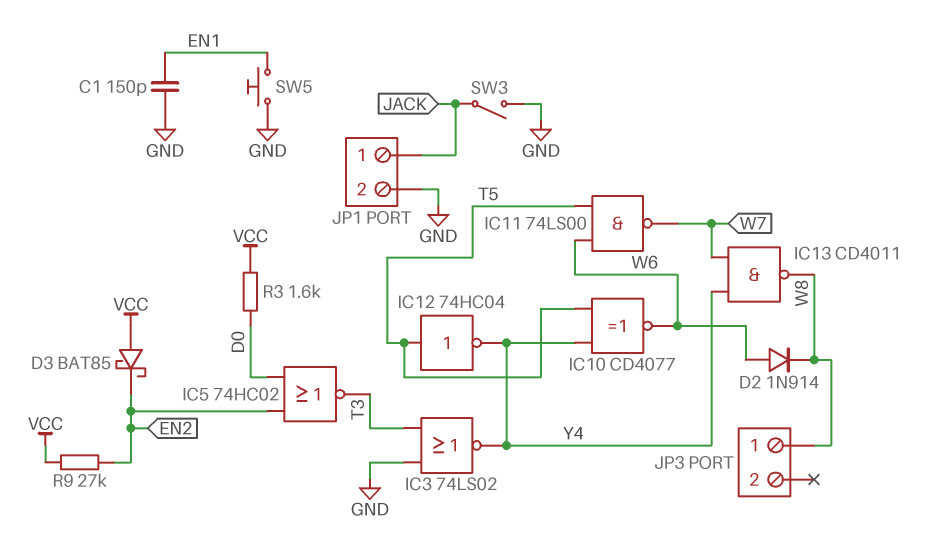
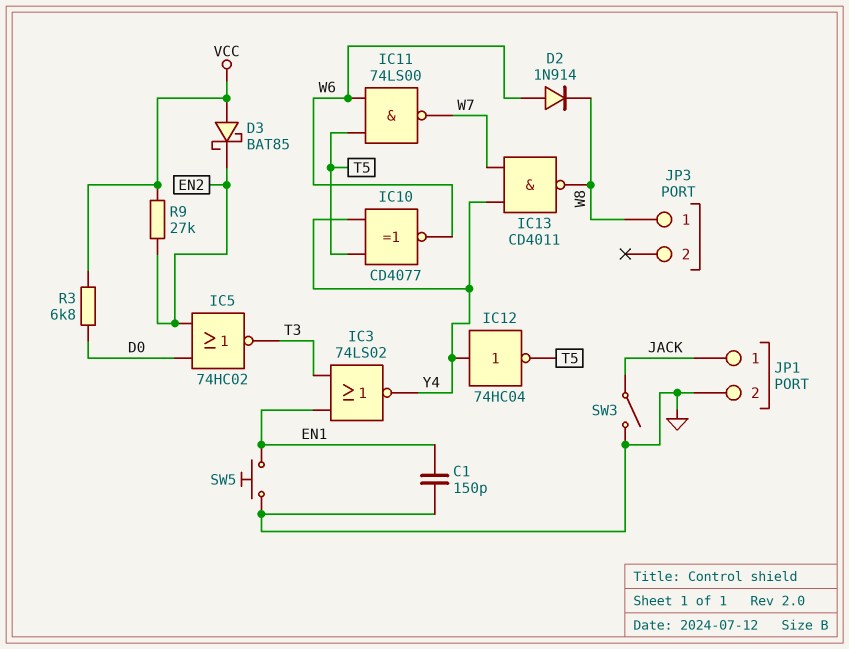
IC3: NOR 74LS02 (in GND, in T3, out Y4) -> NOR 74LS02 (in EN1, in T3, out Y4)
IC12: NOT 74HC04 (in T5, out Y4) -> NOT 74HC04 (in Y4, out T5)
R3: 1.6k (D0, VCC) -> 6.8k (D0, VCC)

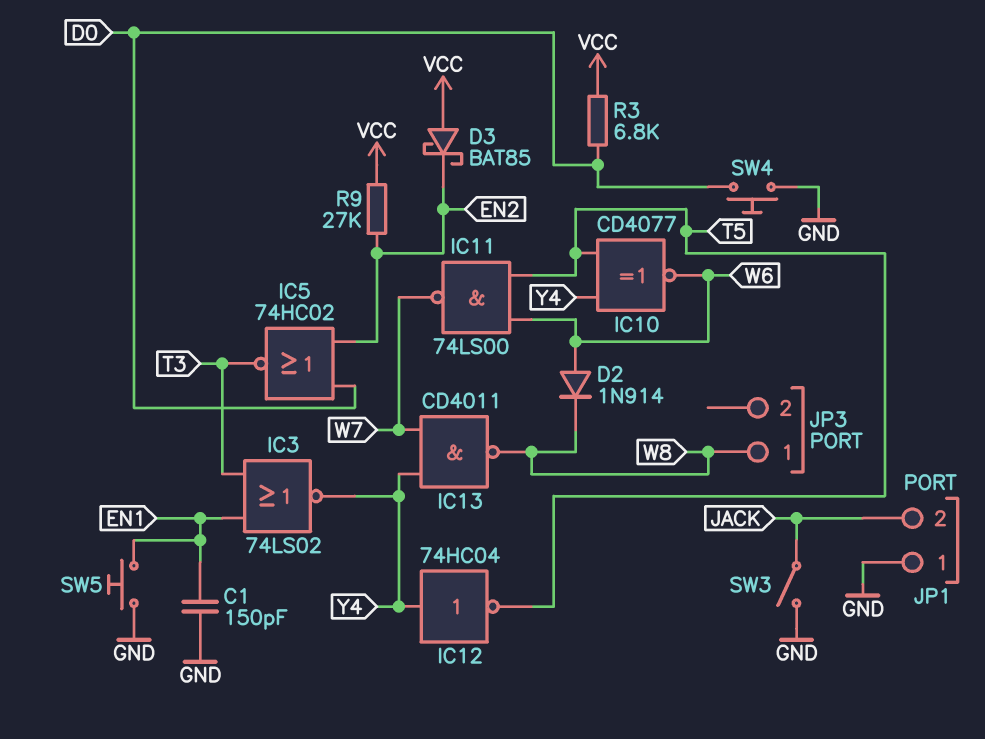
JP1 pin 1: JACK -> GND
JP1 pin 2: GND -> JACK
SW4: none -> button (D0, GND)

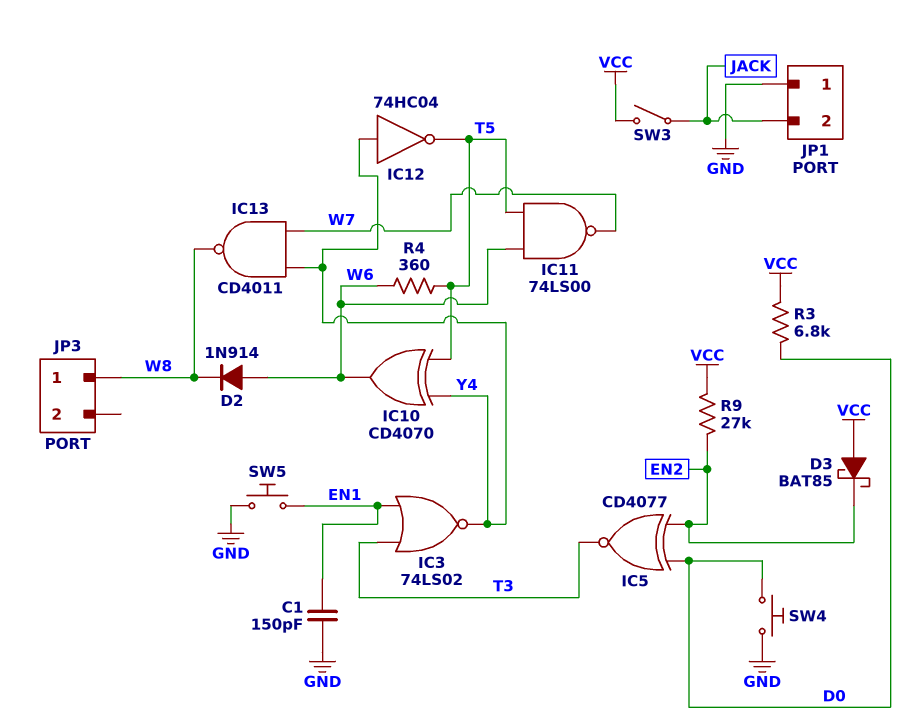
IC5: NOR 74HC02 (in D0, in EN2, out T3) -> XNOR CD4077 (in D0, in EN2, out T3)
IC10: XNOR CD4077 (in T5, in Y4, out W6) -> XOR CD4070 (in T5, in Y4, out W6)
R4: none -> 360 (T5, W6)
SW3: switch (GND, JACK) -> switch (JACK, VCC)

